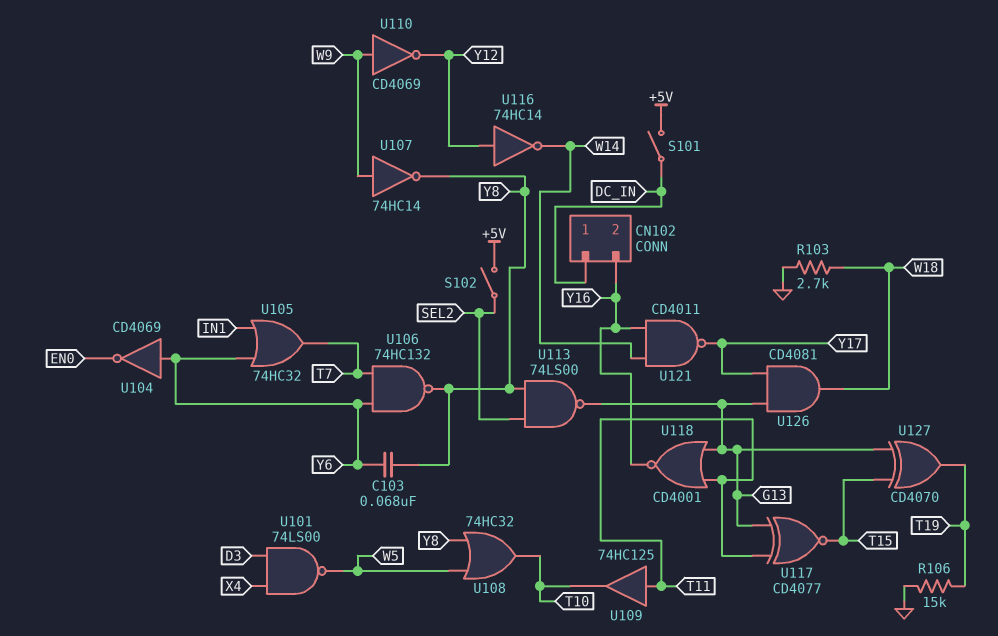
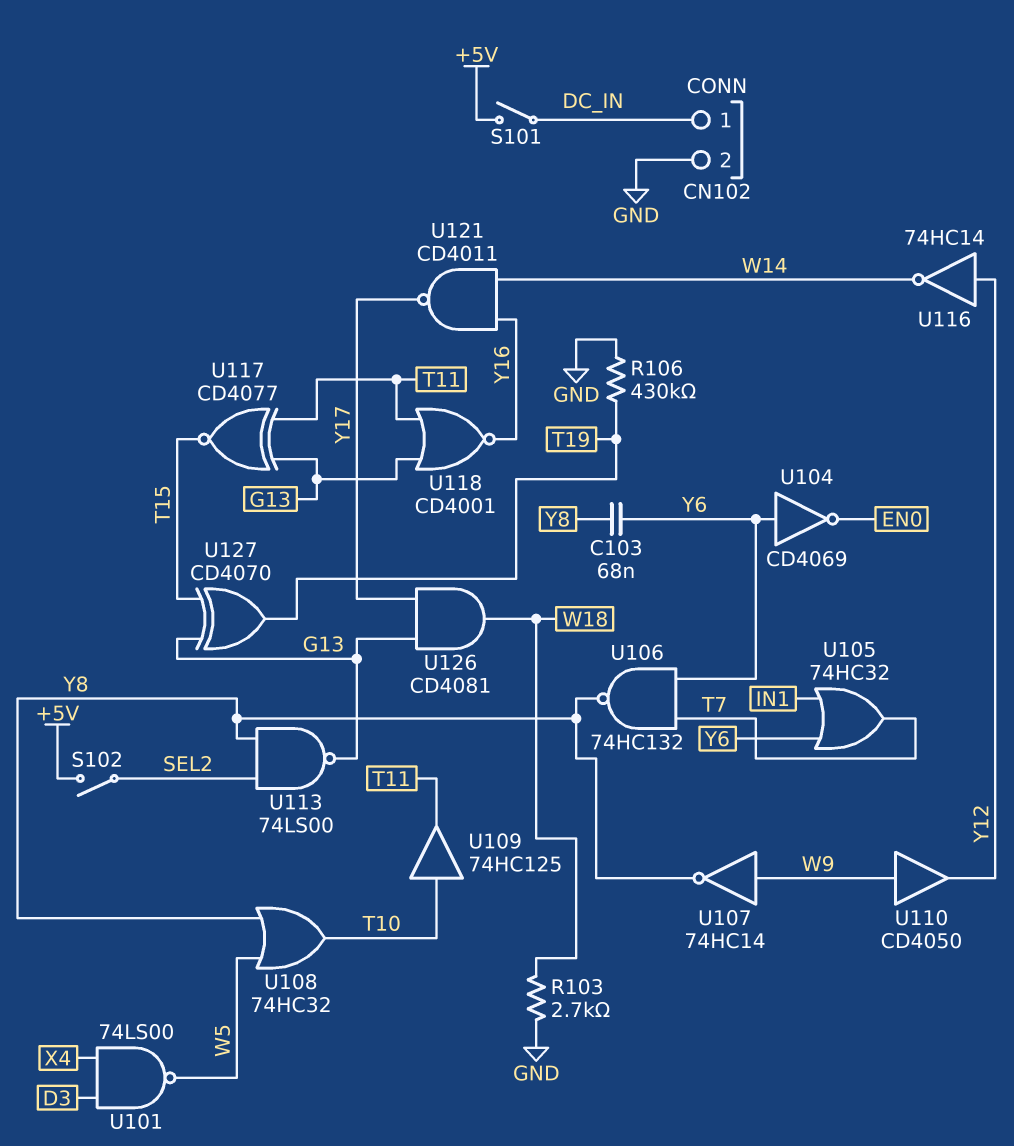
CN102 pin 2: Y16 -> GND
R106: 15k (GND, T19) -> 430k (GND, T19)
U109: buffer 74HC125 (in T11, out T10) -> buffer 74HC125 (in T10, out T11)
U110: NOT CD4069 (in W9, out Y12) -> buffer CD4050 (in W9, out Y12)

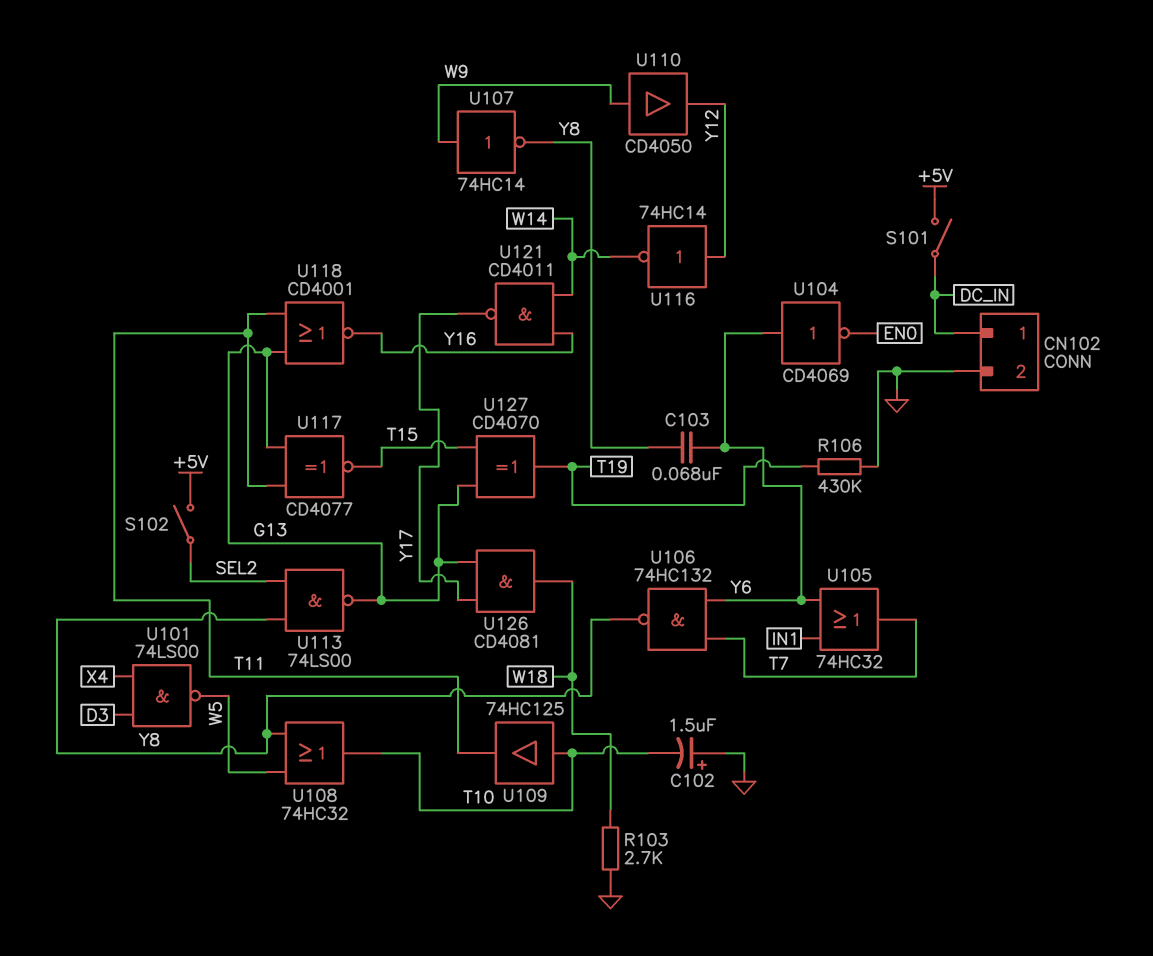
C102: none -> 1.5uF (plus GND, minus T10)

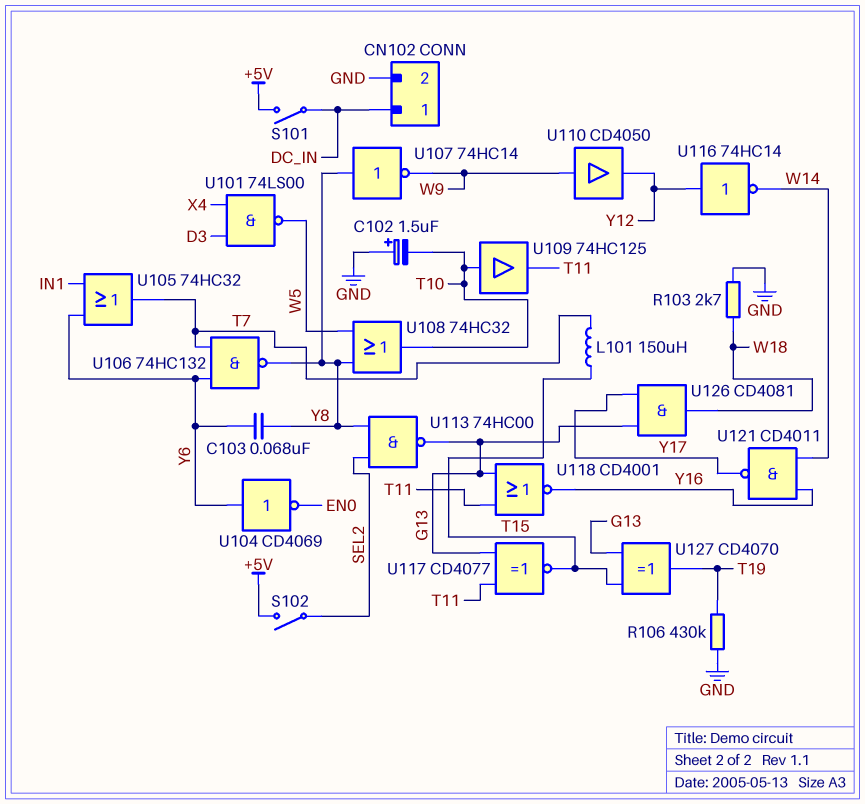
L101: none -> 150uH (T7, T15)
U107: NOT 74HC14 (in W9, out Y8) -> NOT 74HC14 (in Y8, out W9)
U113: NAND 74LS00 (in SEL2, in Y8, out G13) -> NAND 74HC00 (in SEL2, in Y8, out G13)

